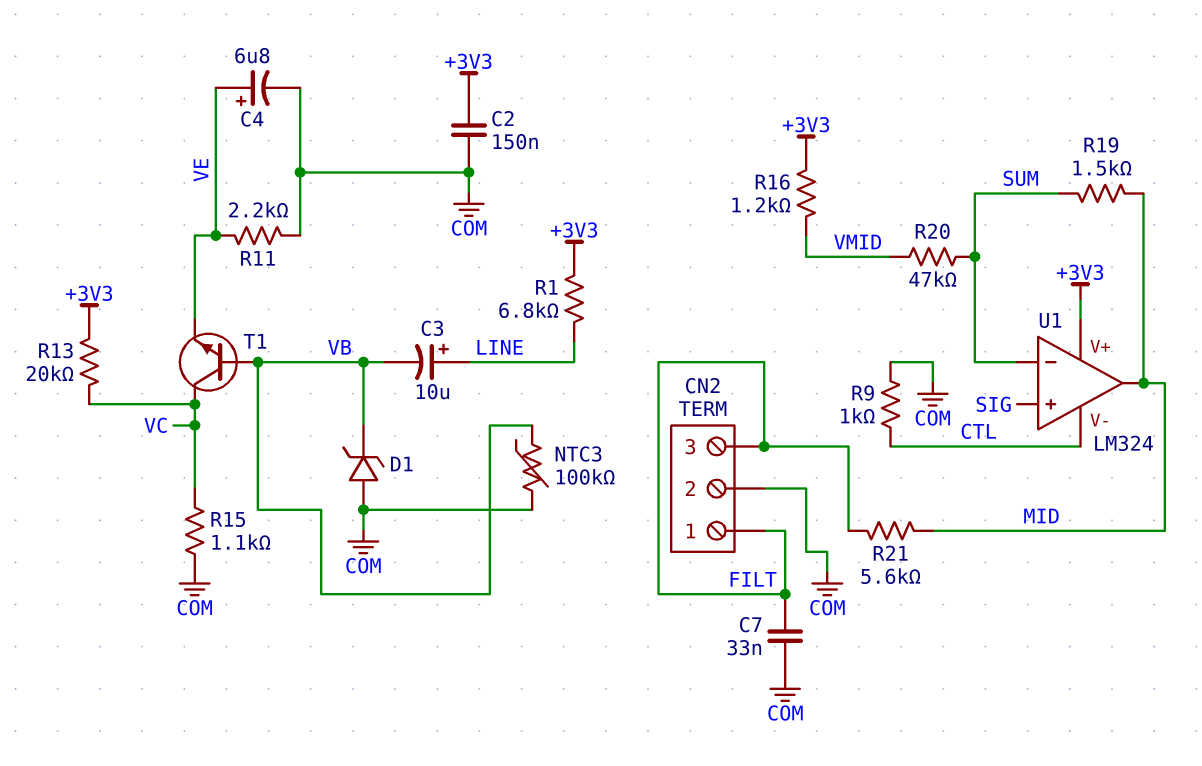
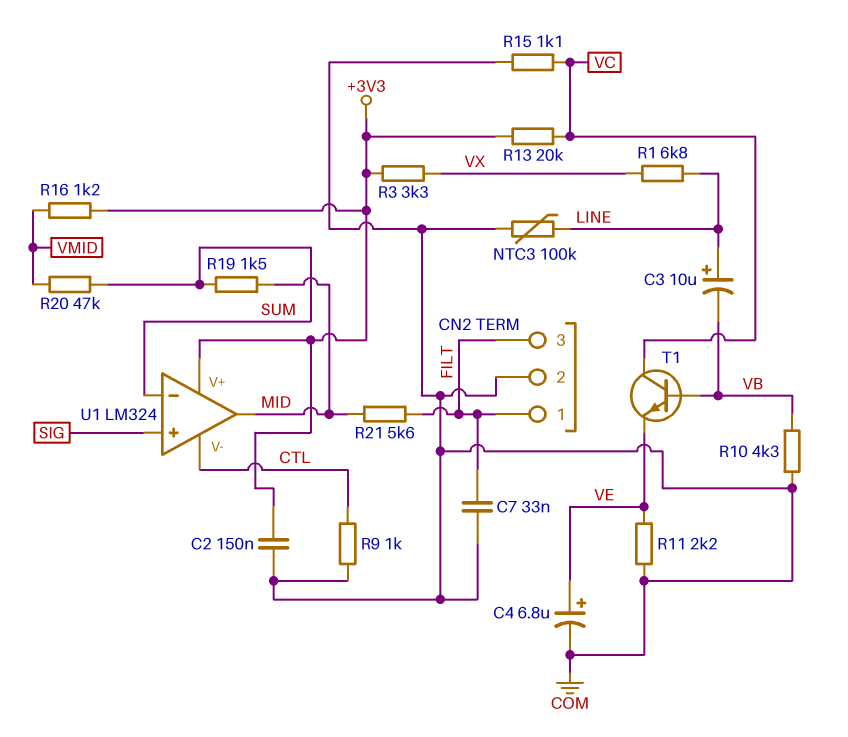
D1: zener (A COM, K VB) -> none
NTC3: 100k (COM, VB) -> 100k (COM, LINE)
R1: 6.8k (+3V3, LINE) -> 6.8k (LINE, VX)
R3: none -> 3.3k (+3V3, VX)
R10: none -> 4.3k (COM, VB)

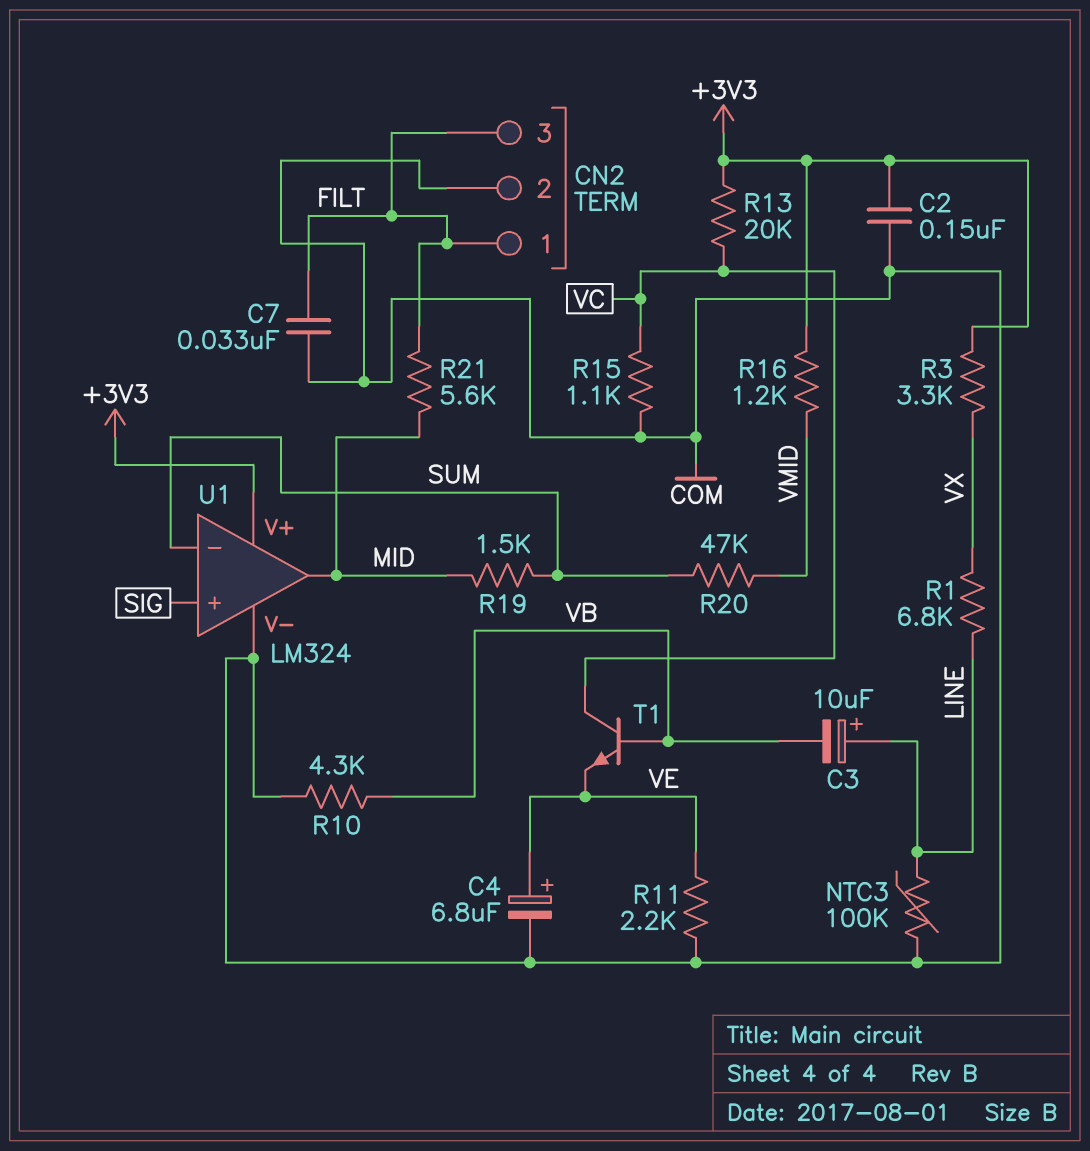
R9: 1k (COM, CTL) -> none
U1 pin V-: CTL -> COM

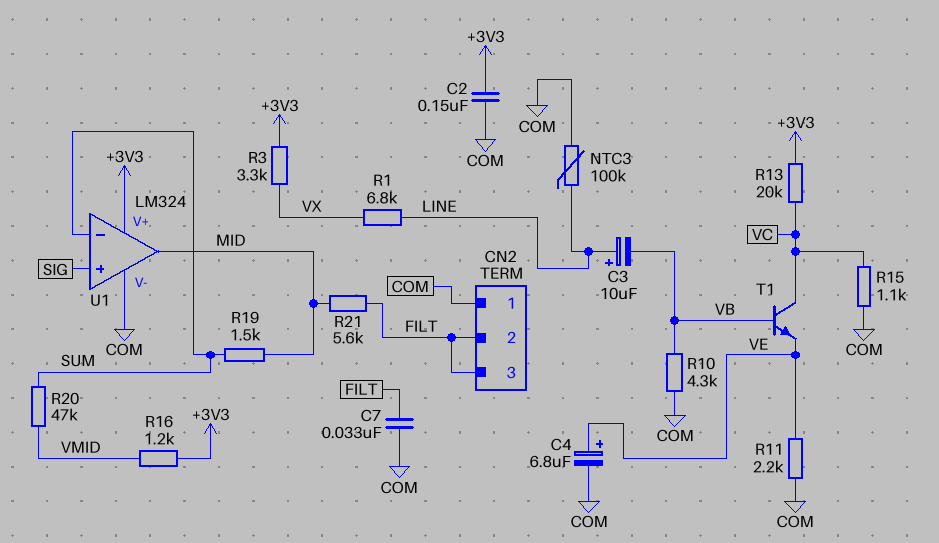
CN2 pin 1: FILT -> COM
CN2 pin 2: COM -> FILT

